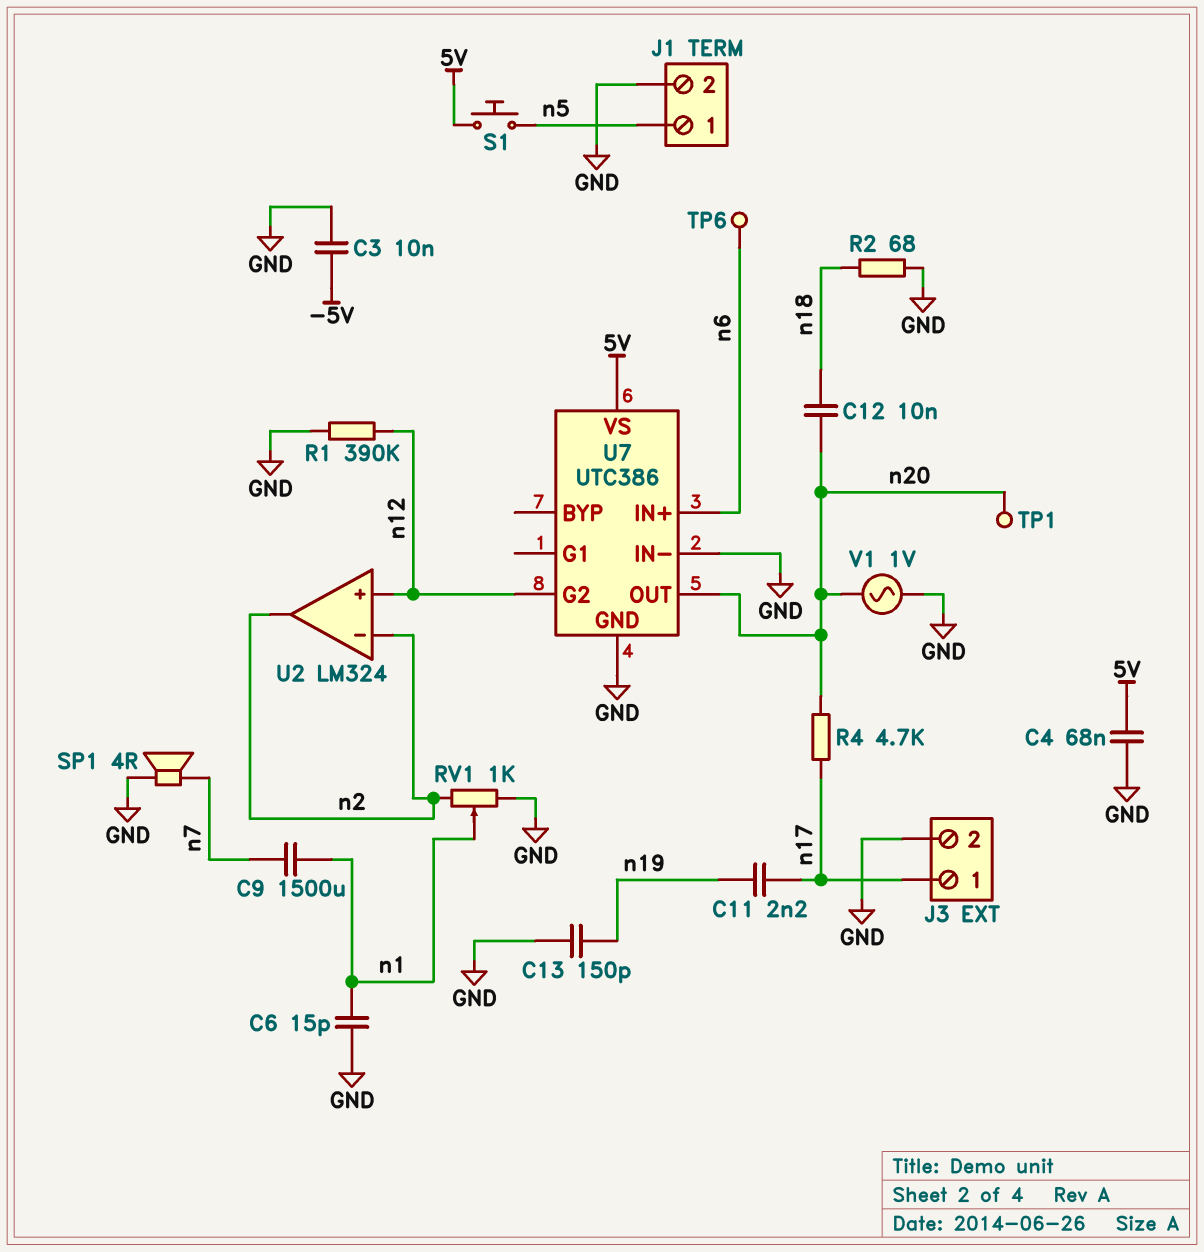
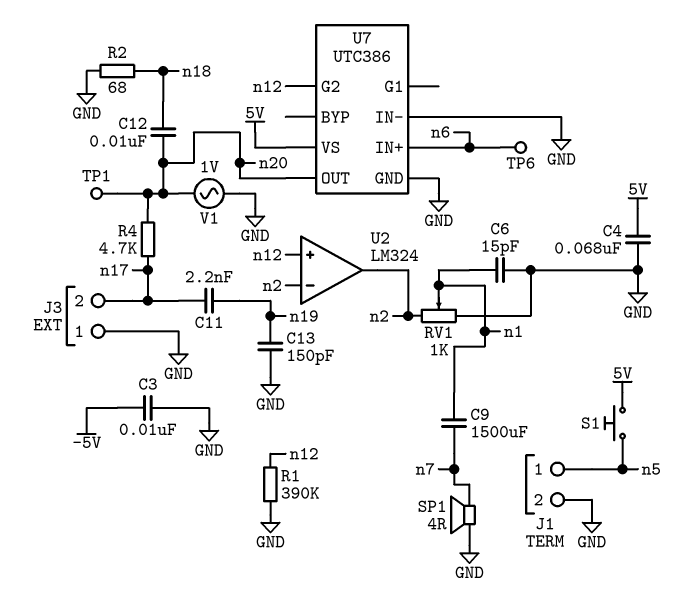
J3 pin 1: n17 -> GND
J3 pin 2: GND -> n17

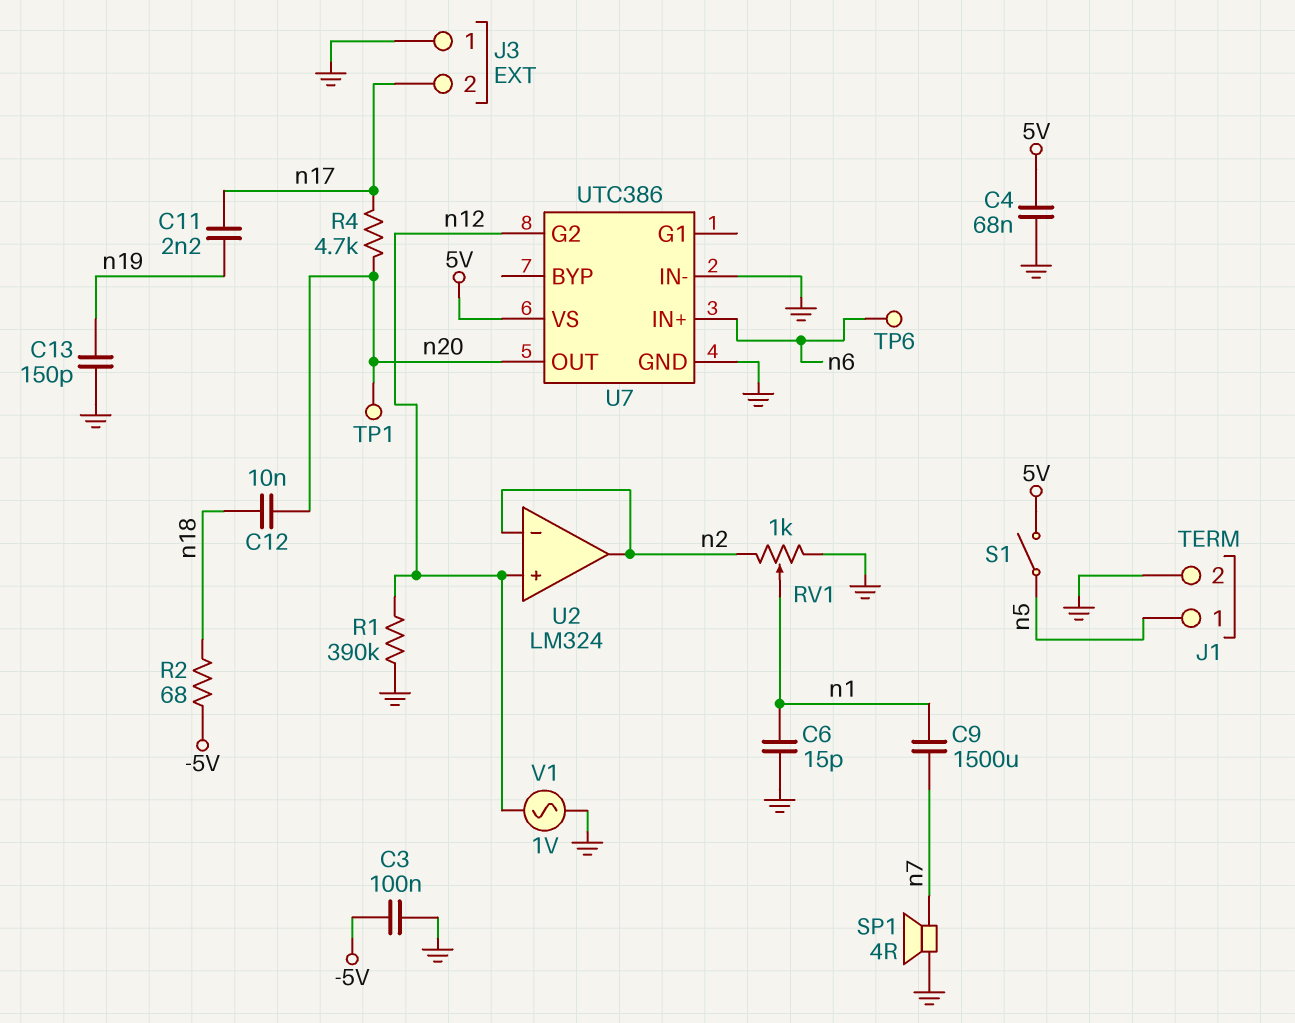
C3: 10nF (-5V, GND) -> 100nF (-5V, GND)
R2: 68 (GND, n18) -> 68 (-5V, n18)
S1: button (5V, n5) -> switch (5V, n5)
V1: AC 1V (GND, n20) -> AC 1V (GND, n12)

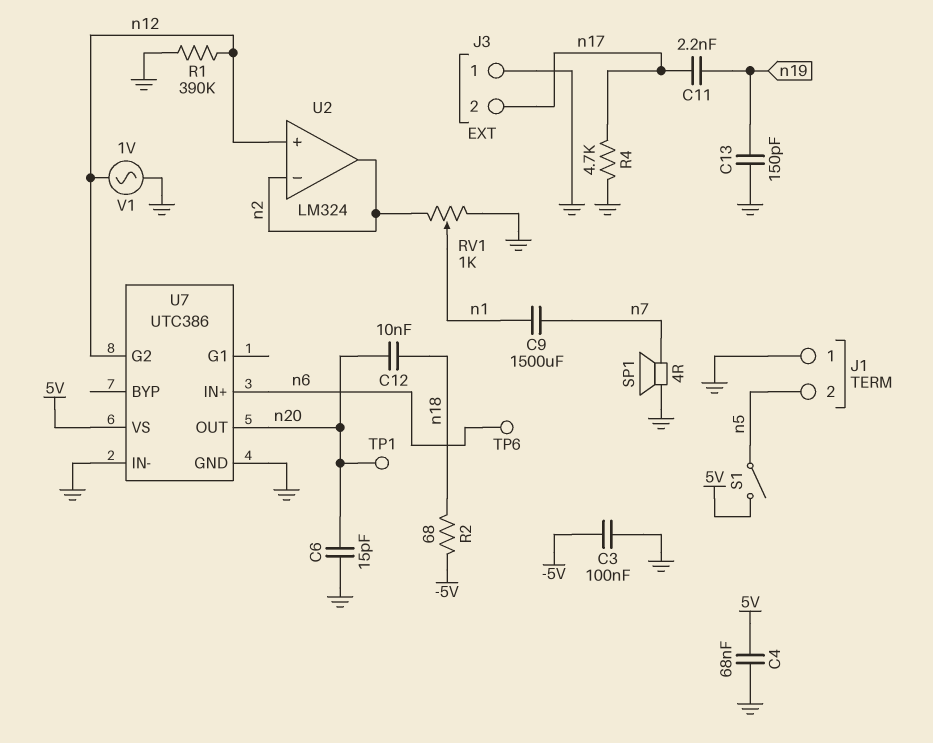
C6: 15pF (GND, n1) -> 15pF (GND, n20)
J1 pin 1: n5 -> GND
J1 pin 2: GND -> n5
R4: 4.7k (n17, n20) -> 4.7k (GND, n17)

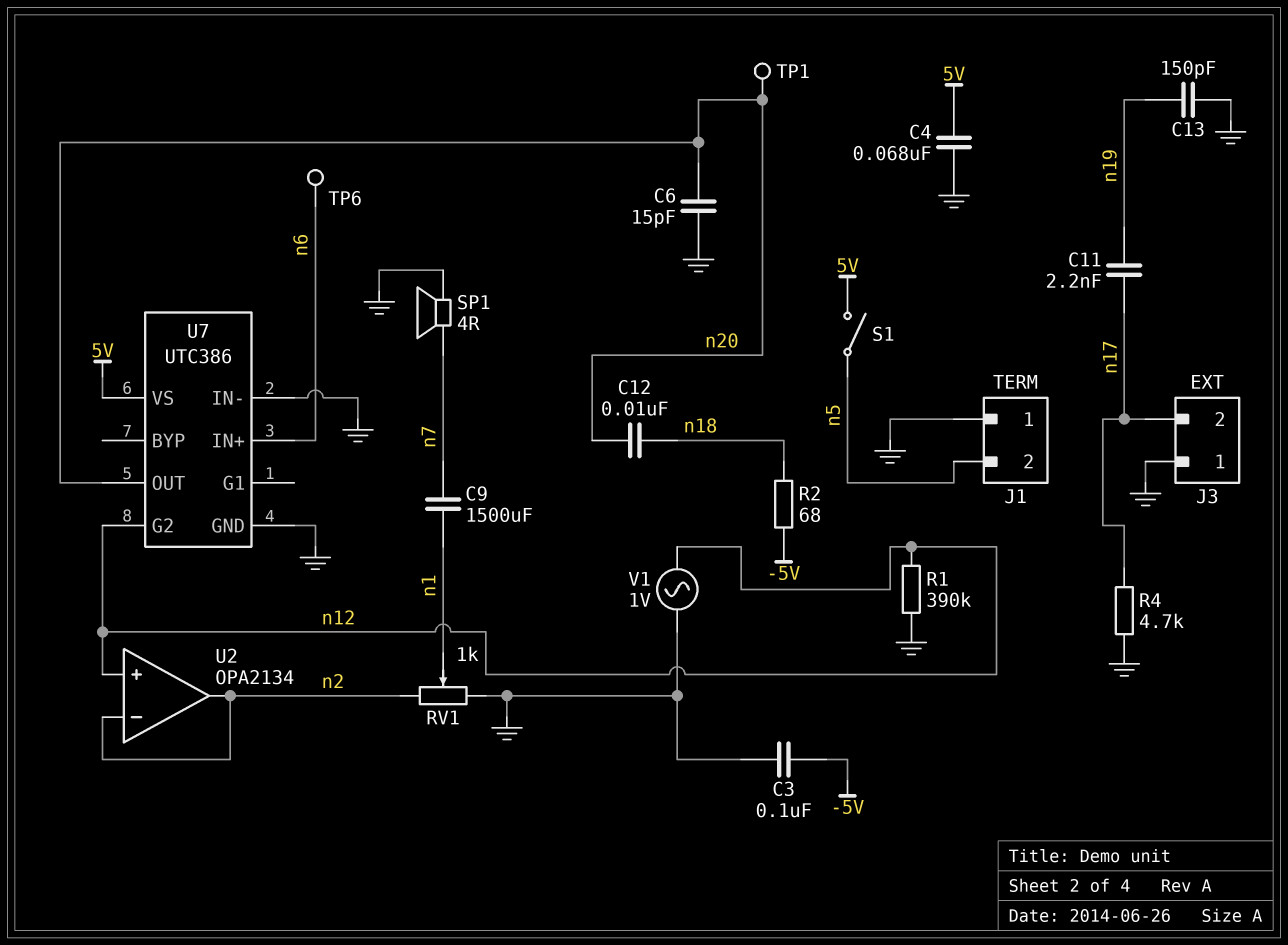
U2: LM324 -> OPA2134

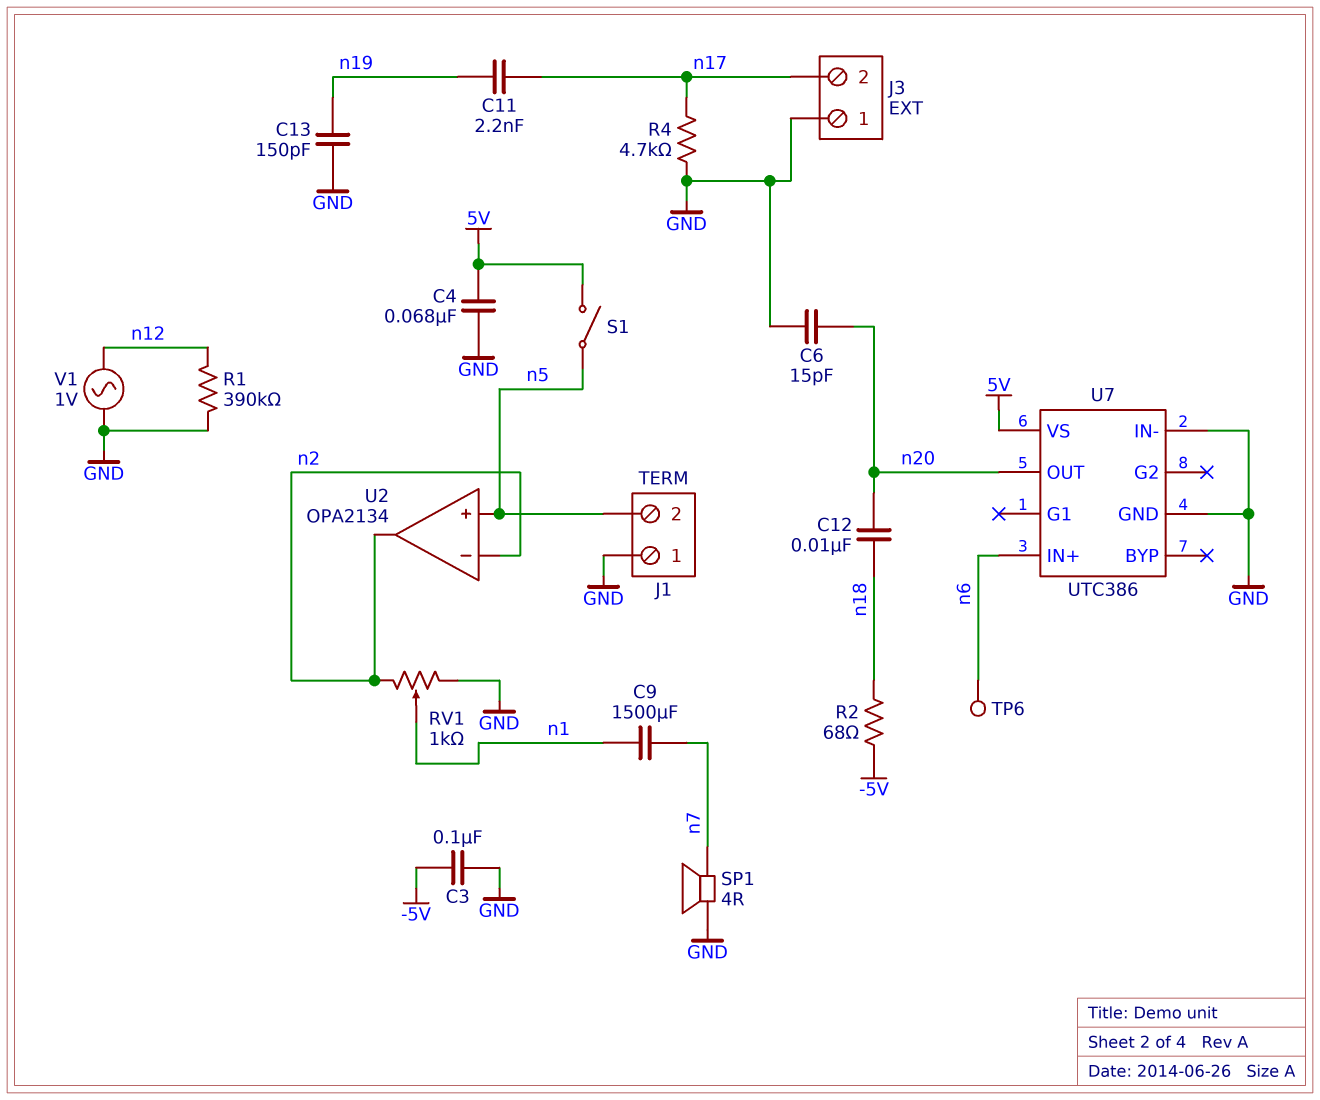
TP1: test point (n20) -> none
U2 pin in+: n12 -> n5
U7 pin G2: n12 -> none

